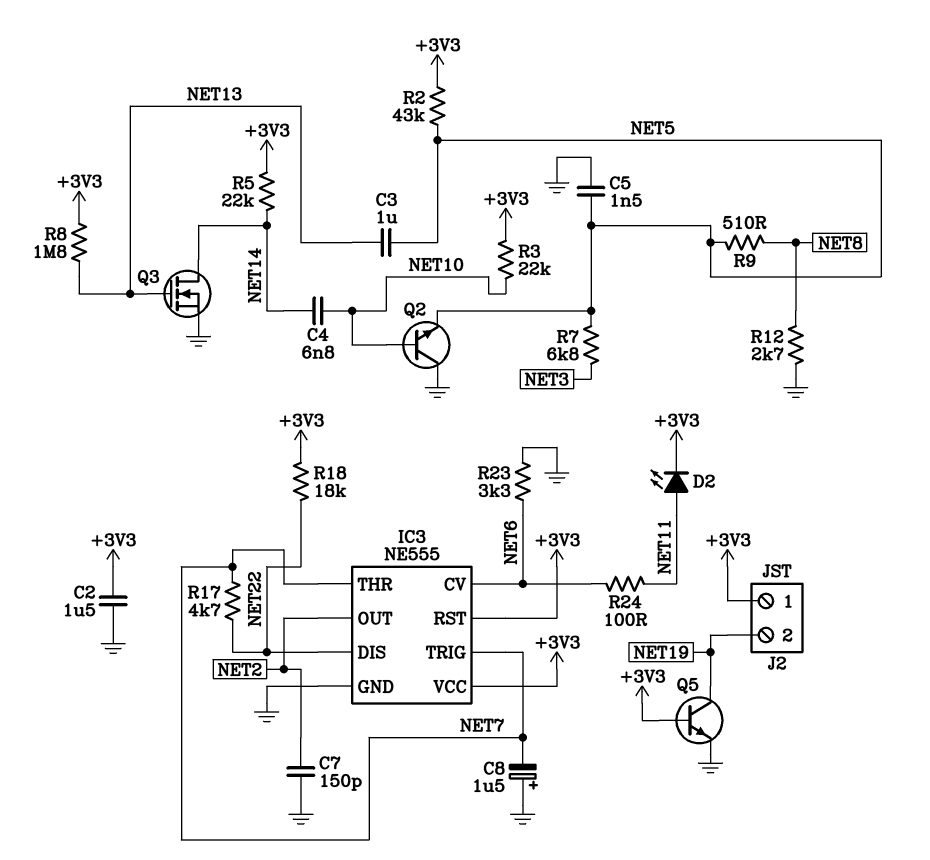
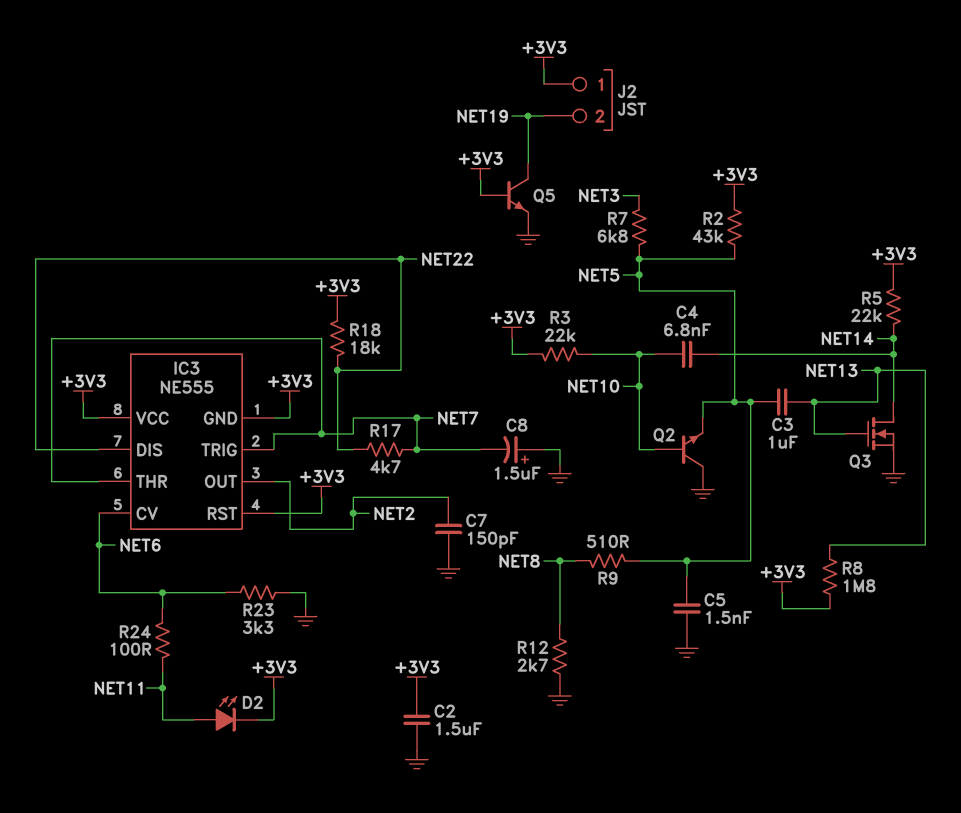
IC3 pin GND: GND -> +3V3

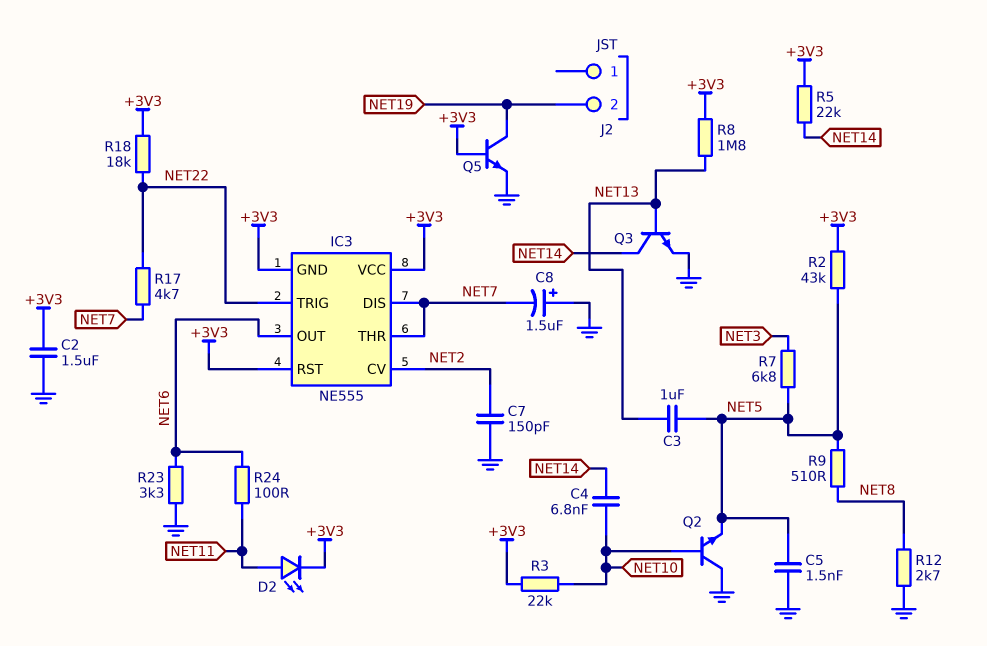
IC3 pin CV: NET6 -> NET2
IC3 pin DIS: NET22 -> NET7
IC3 pin OUT: NET2 -> NET6
IC3 pin TRIG: NET7 -> NET22
J2 pin 1: +3V3 -> none
Q3: NMOS (G NET13, D NET14, S GND) -> NPN (B NET13, C NET14, E GND)

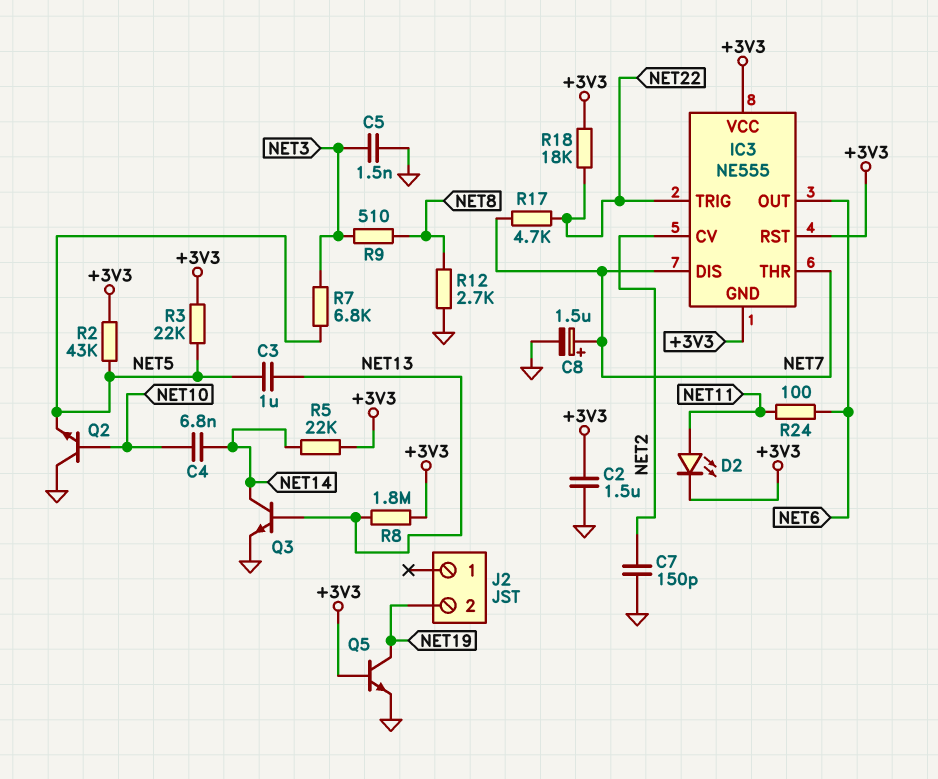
C5: 1.5nF (GND, NET5) -> 1.5nF (GND, NET3)
C8: 1.5uF (plus GND, minus NET7) -> 1.5uF (plus NET7, minus GND)
R3: 22k (+3V3, NET10) -> 22k (+3V3, NET5)
R9: 510 (NET5, NET8) -> 510 (NET3, NET8)
R23: 3.3k (GND, NET6) -> none

